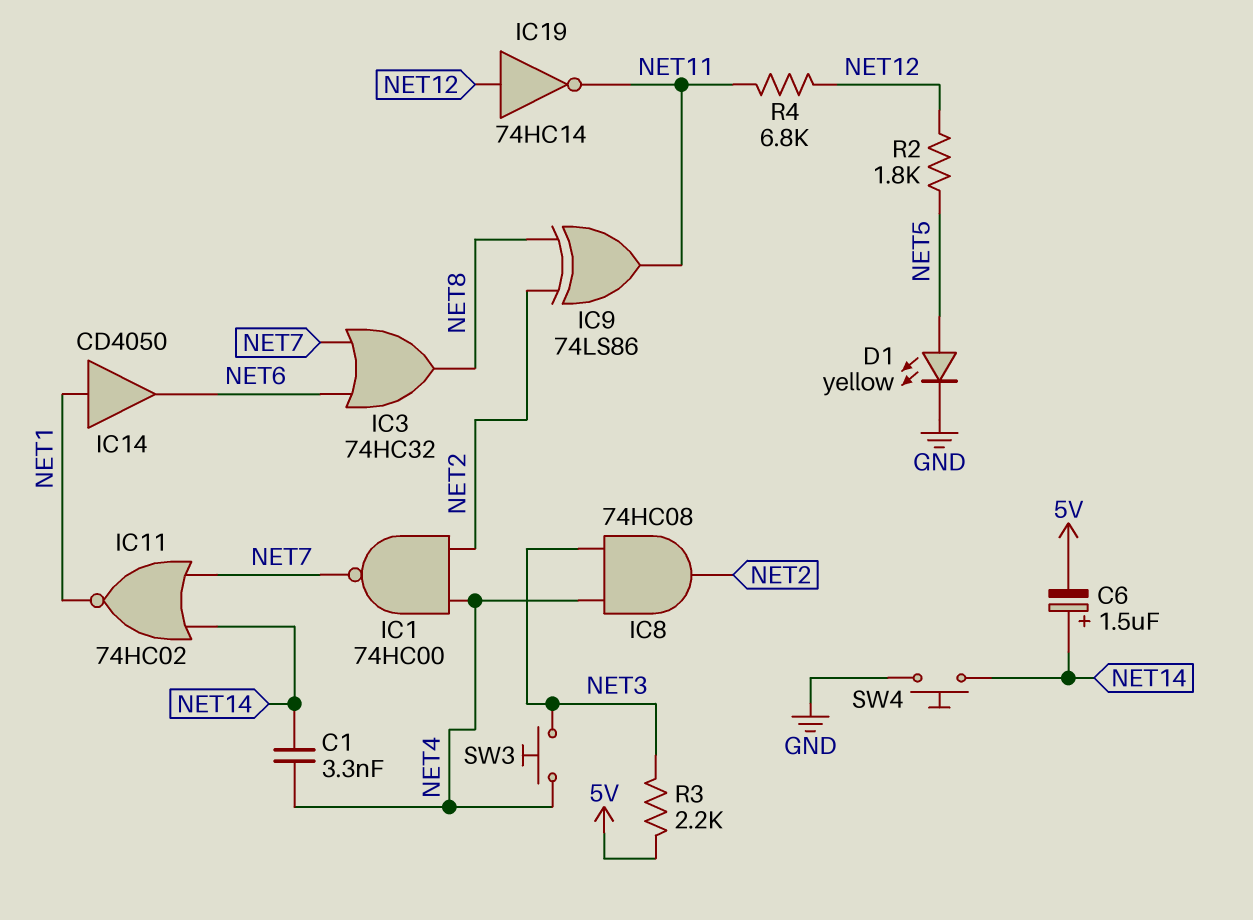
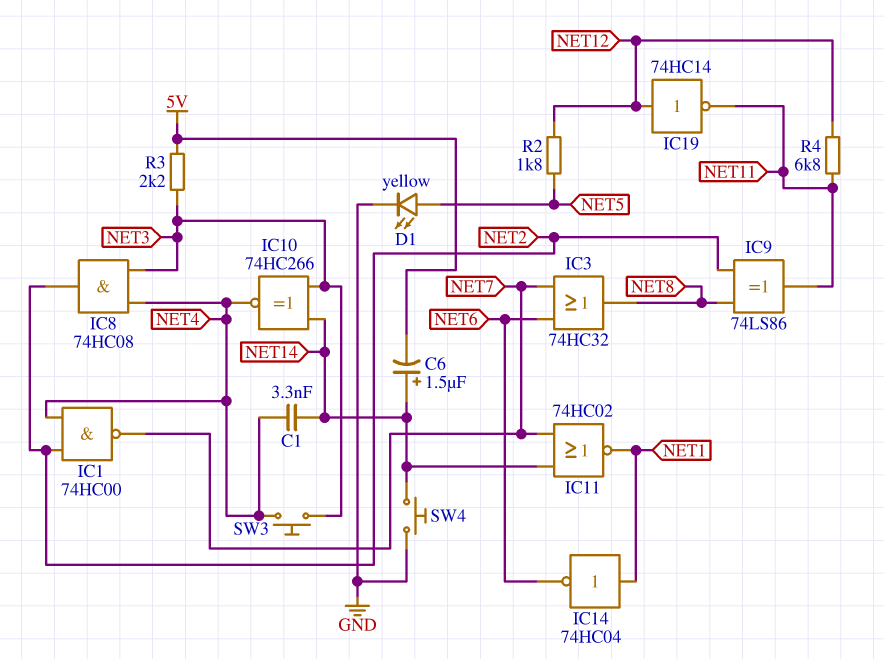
IC10: none -> XNOR 74HC266 (in NET3, in NET14, out NET4)
IC14: buffer CD4050 (in NET1, out NET6) -> NOT 74HC04 (in NET1, out NET6)

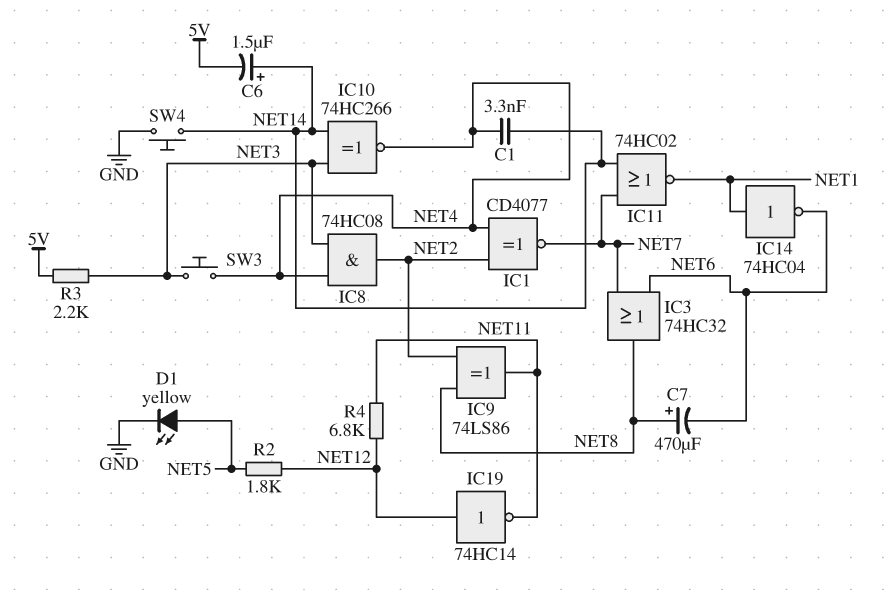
C7: none -> 470uF (plus NET8, minus NET6)
IC1: NAND 74HC00 (in NET2, in NET4, out NET7) -> XNOR CD4077 (in NET2, in NET4, out NET7)

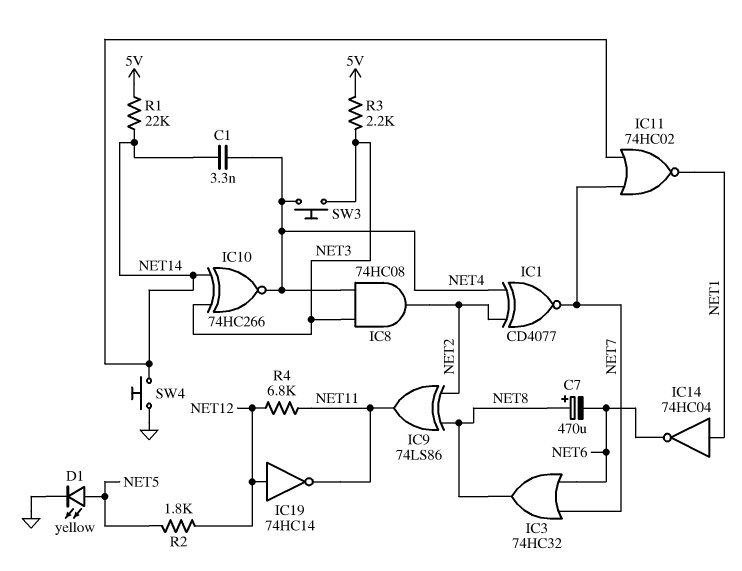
C6: 1.5uF (plus NET14, minus 5V) -> none
R1: none -> 22k (5V, NET14)

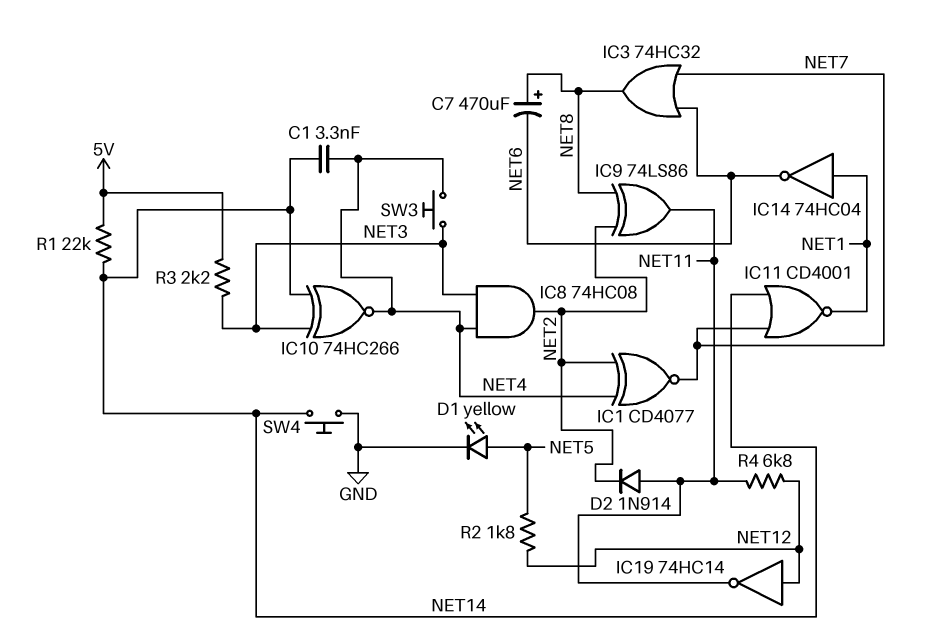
D2: none -> diode 1N914 (A NET11, K NET2)
IC11: NOR 74HC02 (in NET7, in NET14, out NET1) -> NOR CD4001 (in NET7, in NET14, out NET1)

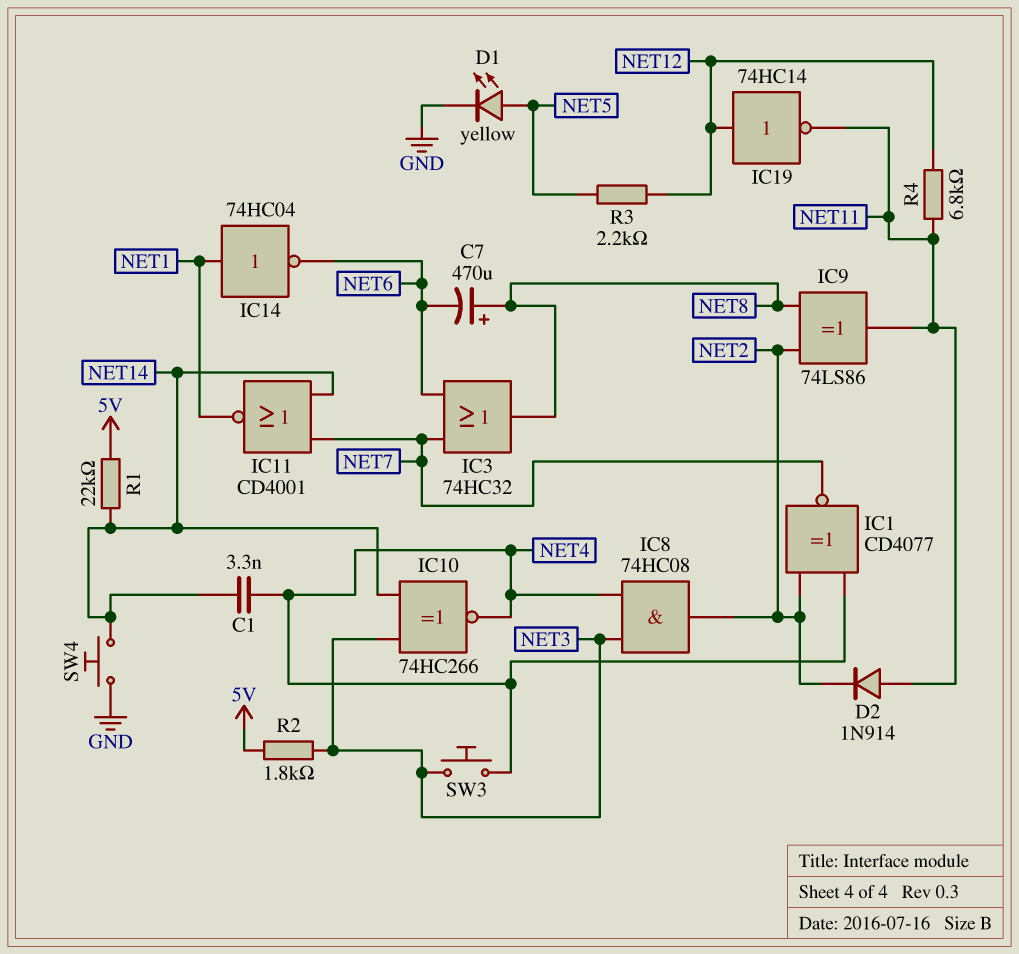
R2: 1.8k (NET5, NET12) -> 1.8k (5V, NET3)
R3: 2.2k (5V, NET3) -> 2.2k (NET5, NET12)

